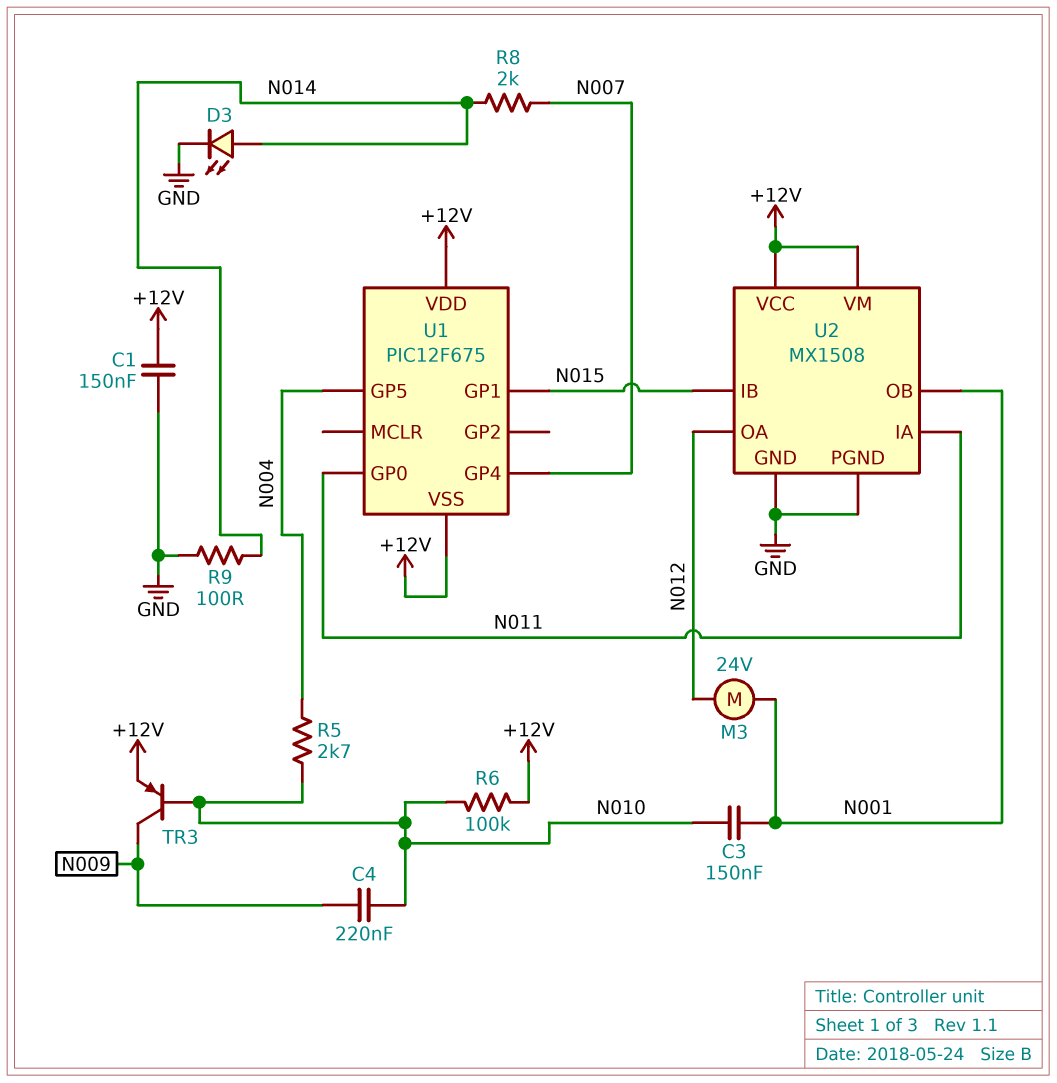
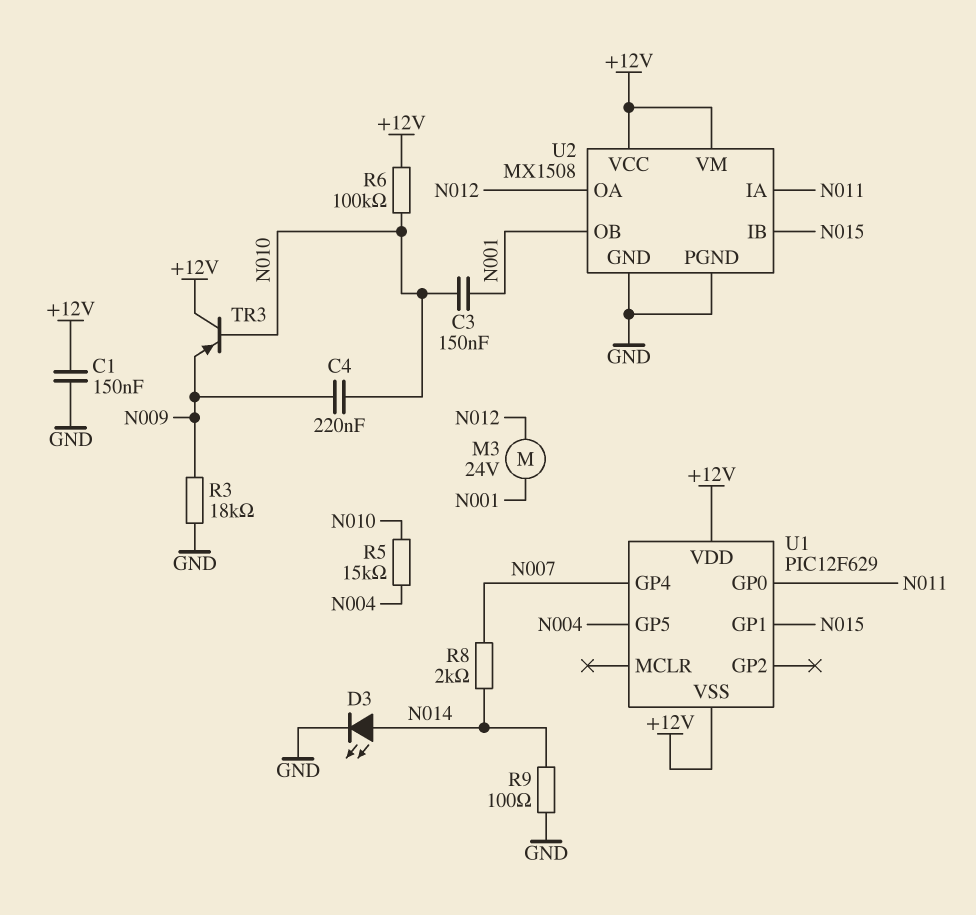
R3: none -> 18k (GND, N009)
R5: 2.7k (N004, N010) -> 15k (N004, N010)
TR3: PNP (B N010, C N009, E +12V) -> PNP (B N010, C +12V, E N009)
U1: PIC12F675 -> PIC12F629

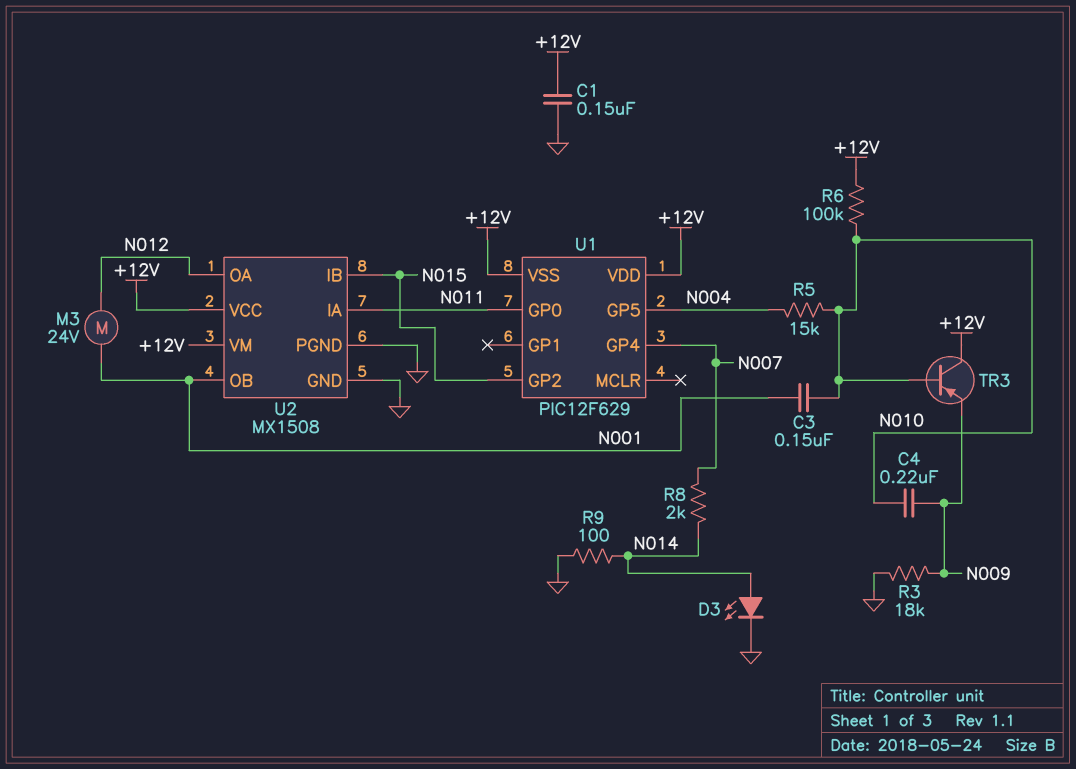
U1 pin GP1: N015 -> none
U1 pin GP2: none -> N015

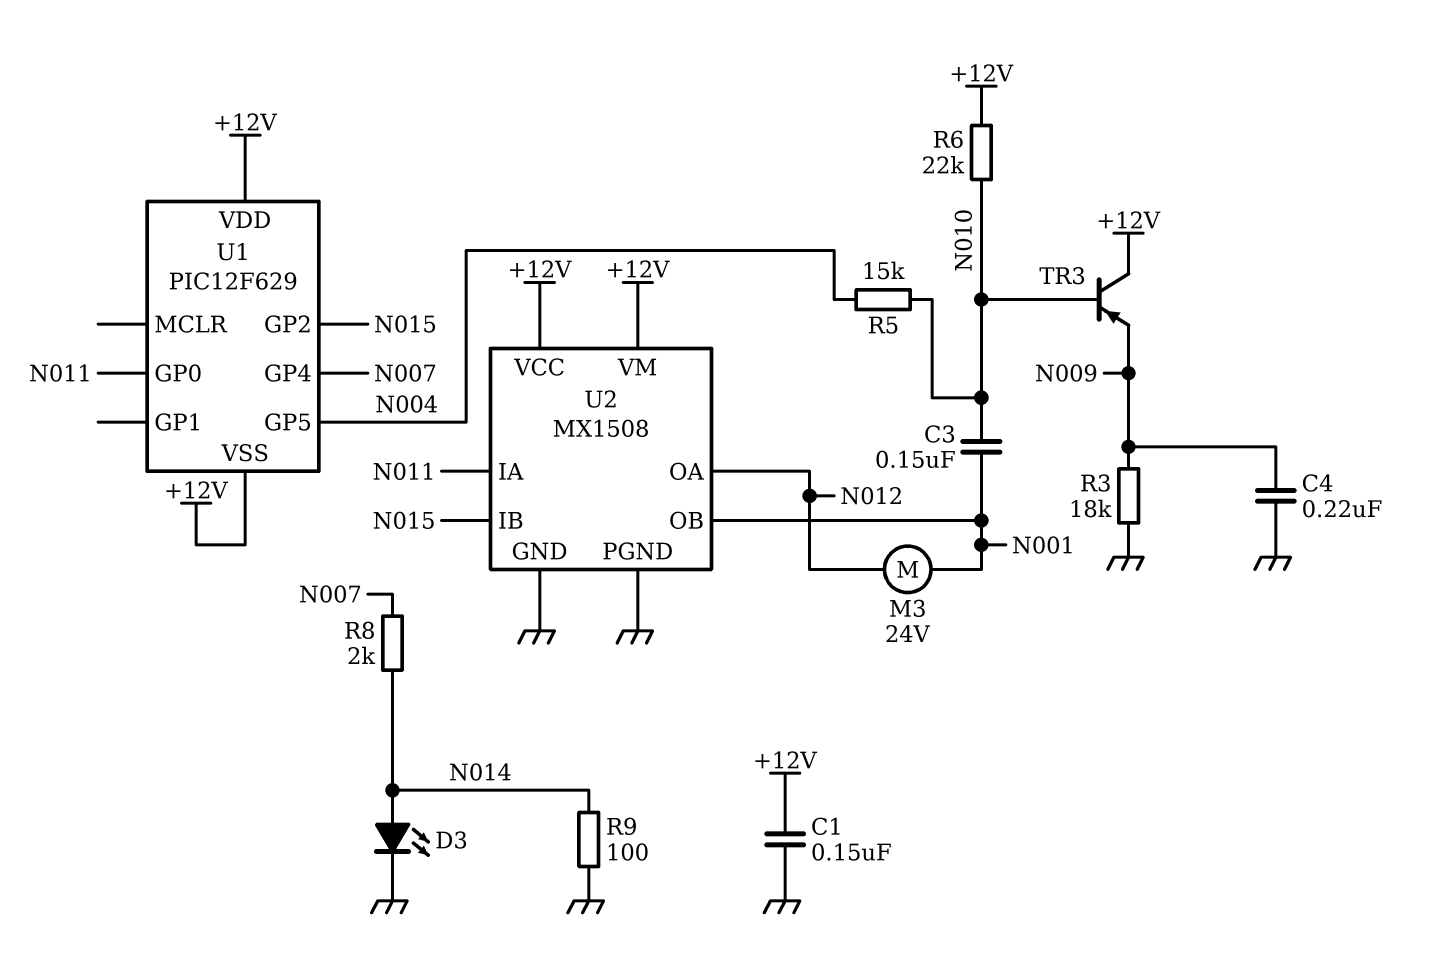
C4: 220nF (N009, N010) -> 220nF (GND, N009)
R6: 100k (+12V, N010) -> 22k (+12V, N010)

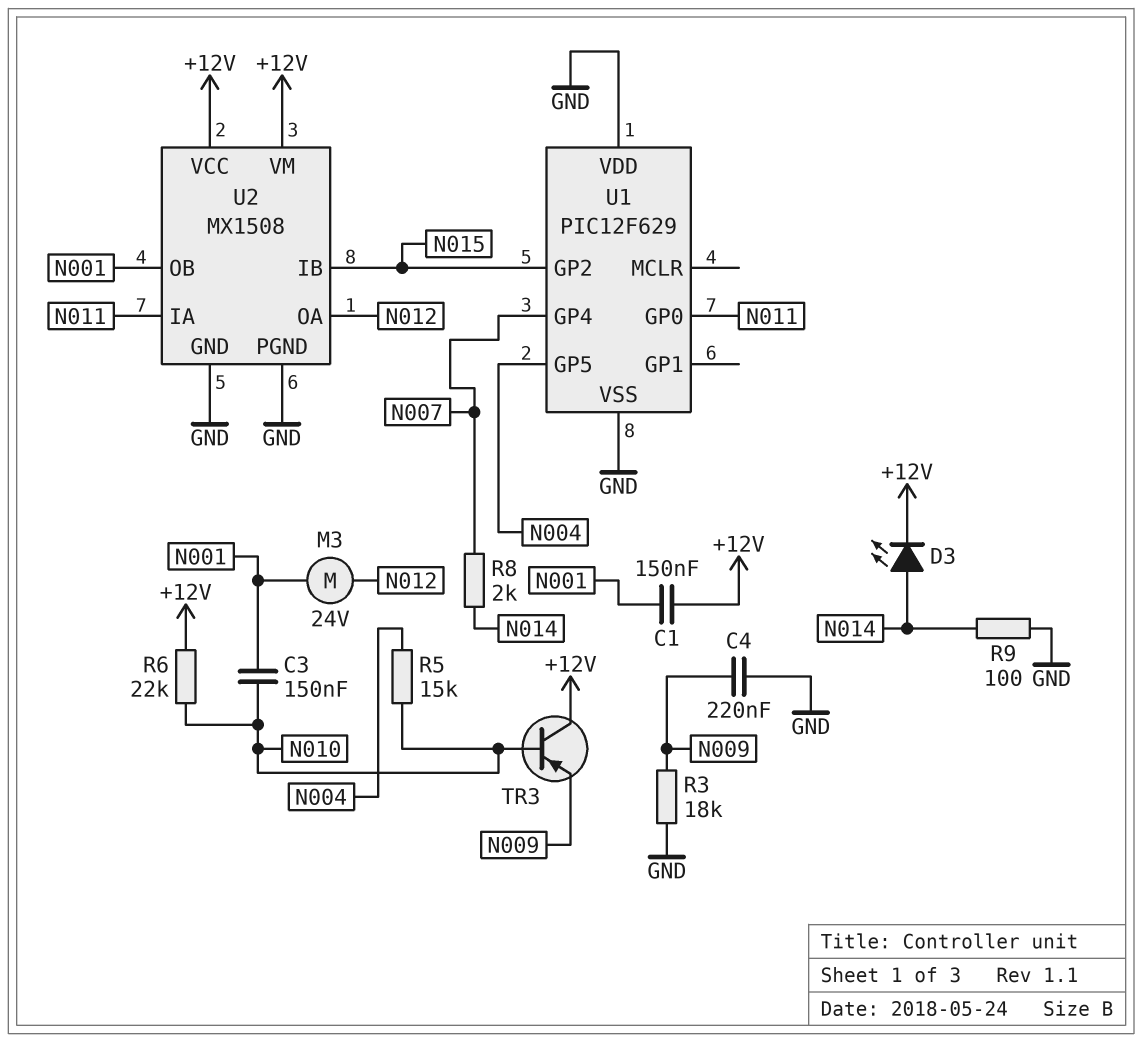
C1: 150nF (+12V, GND) -> 150nF (+12V, N001)
D3: LED (A N014, K GND) -> LED (A N014, K +12V)
U1 pin VDD: +12V -> GND
U1 pin VSS: +12V -> GND

